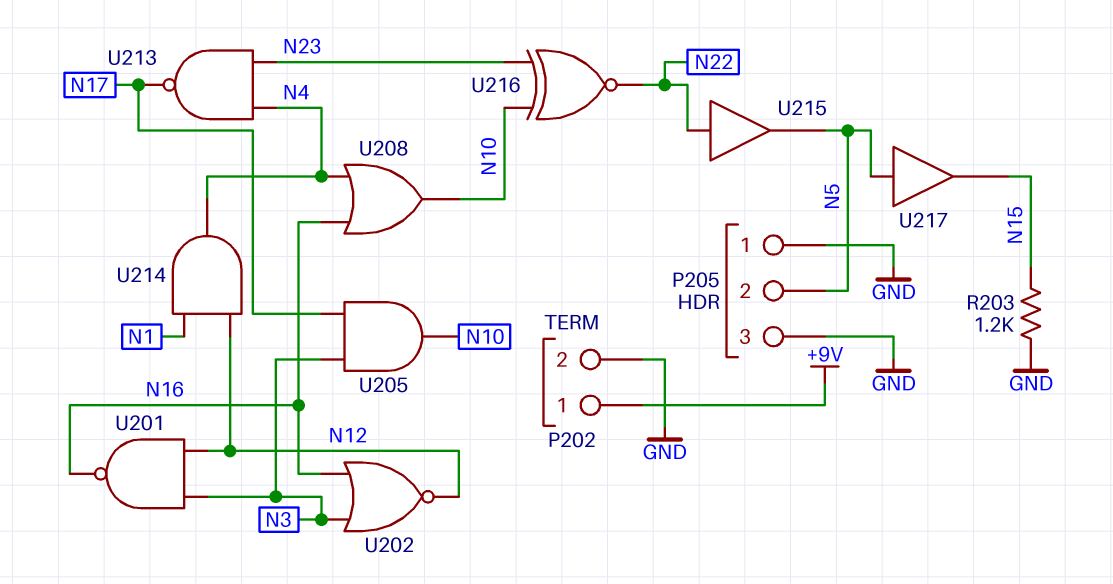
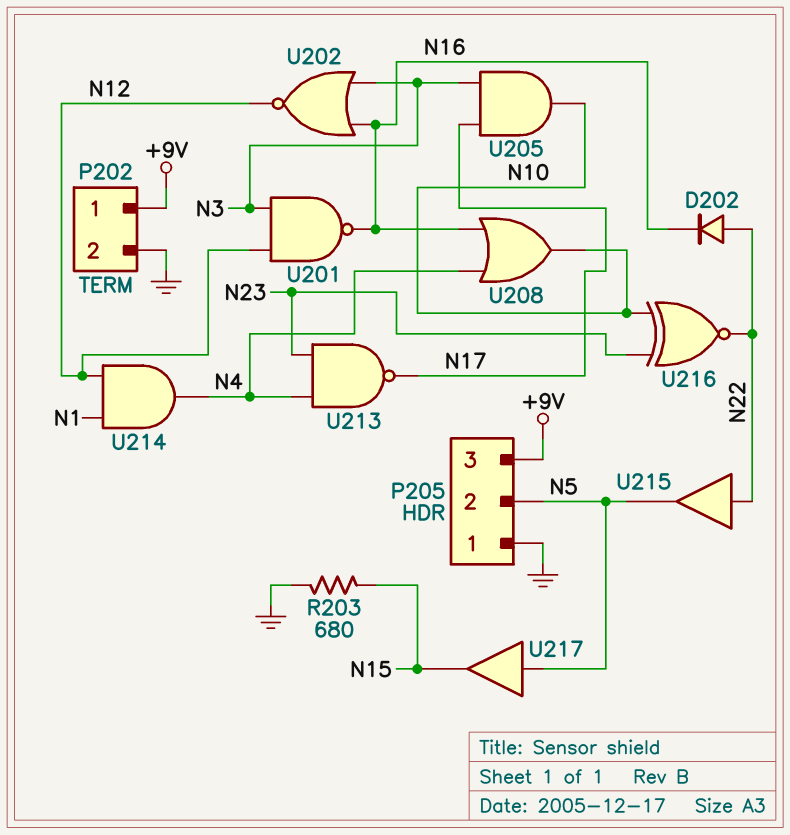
D202: none -> diode (A N22, K N16)
P205 pin 3: GND -> +9V
R203: 1.2k (GND, N15) -> 680 (GND, N15)

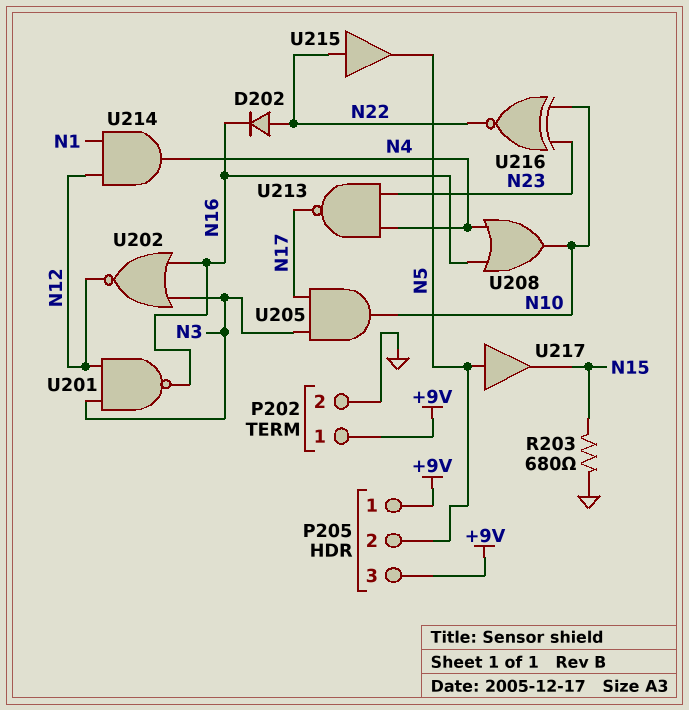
P205 pin 1: GND -> +9V

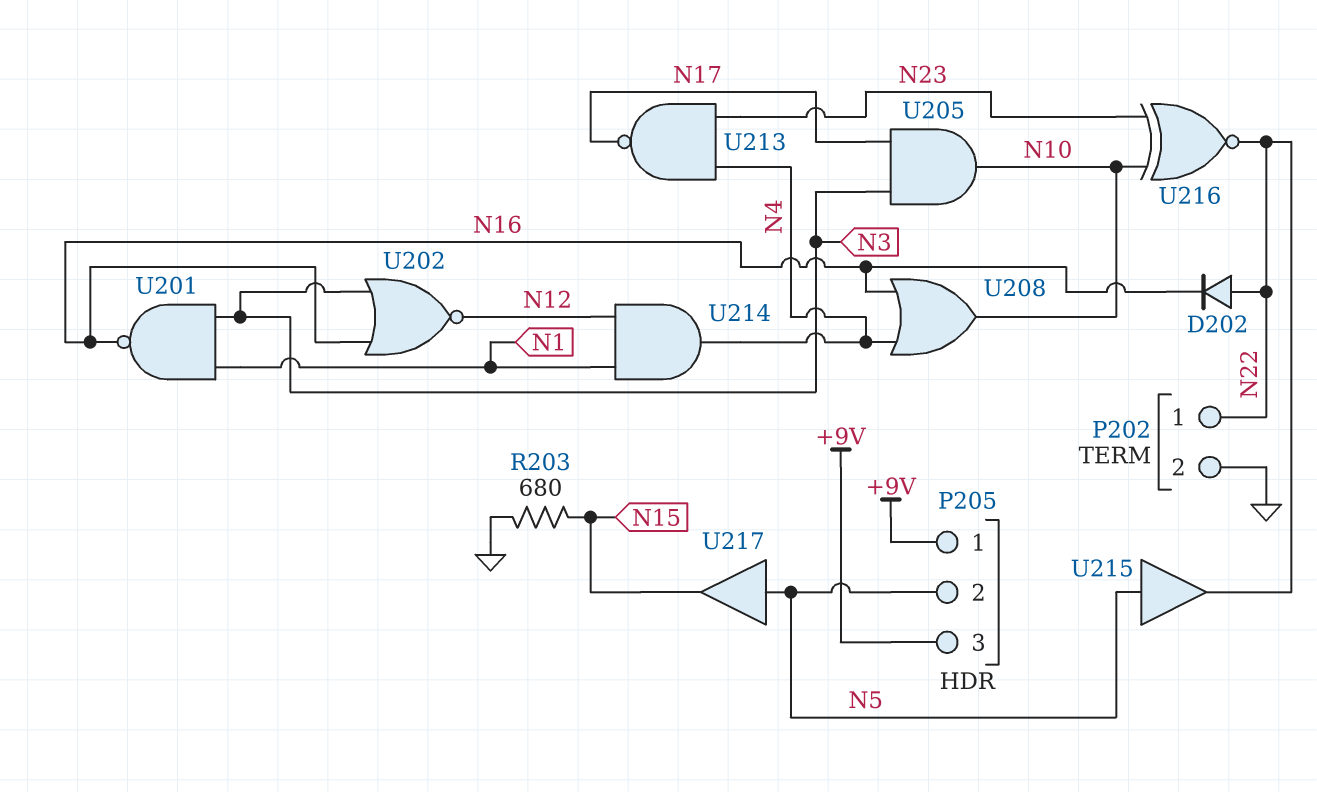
P202 pin 1: +9V -> N22
U201: NAND (in N3, in N12, out N16) -> NAND (in N1, in N3, out N16)
U215: buffer (in N22, out N5) -> buffer (in N5, out N22)

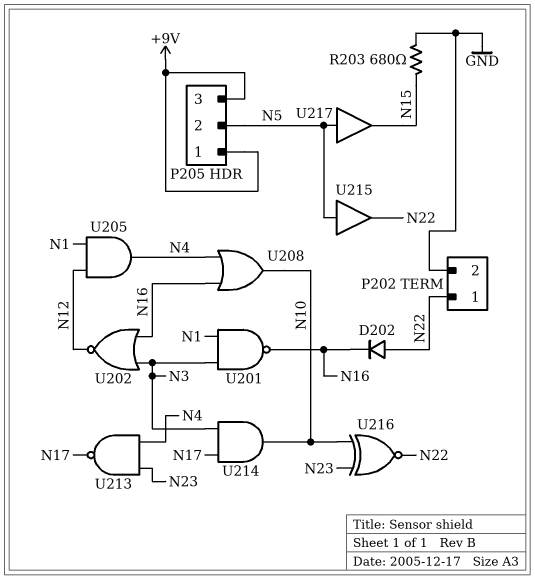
U205: AND (in N3, in N17, out N10) -> AND (in N1, in N12, out N4)
U214: AND (in N1, in N12, out N4) -> AND (in N3, in N17, out N10)

